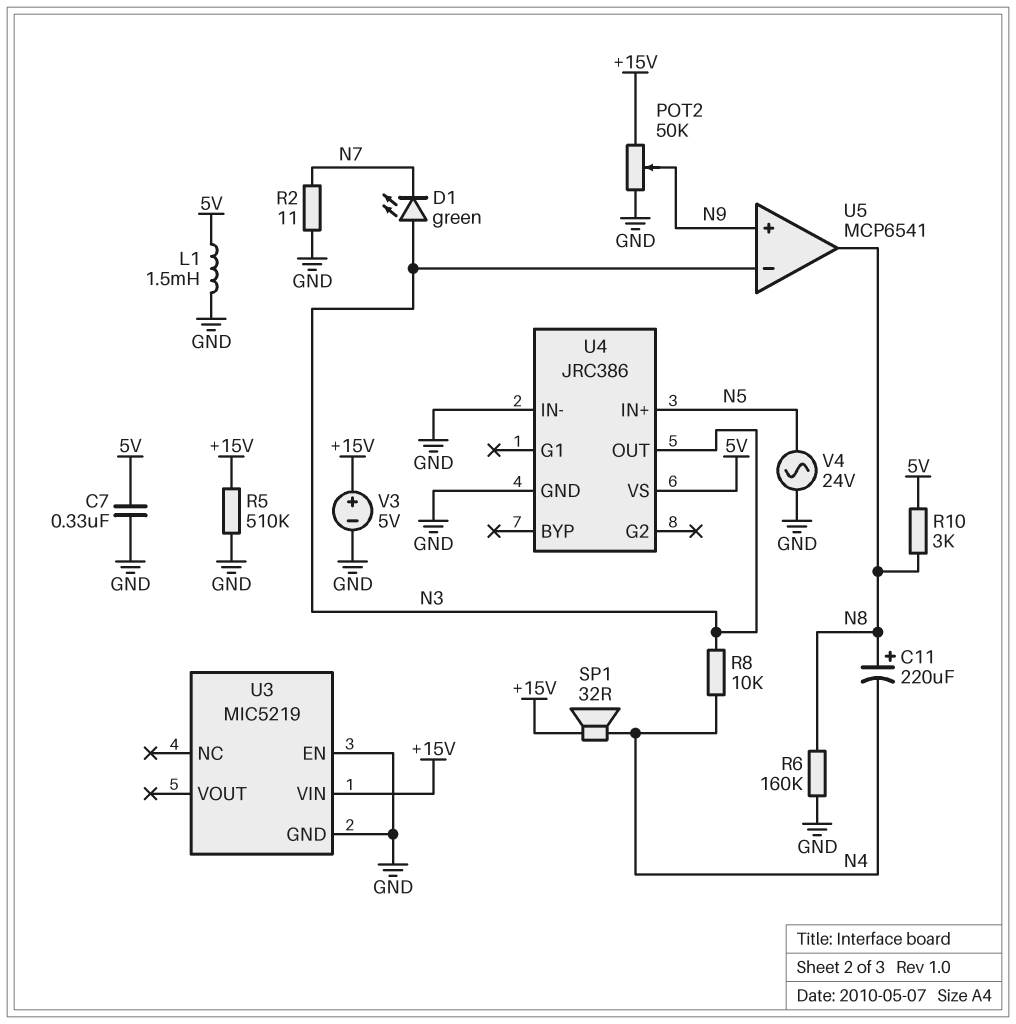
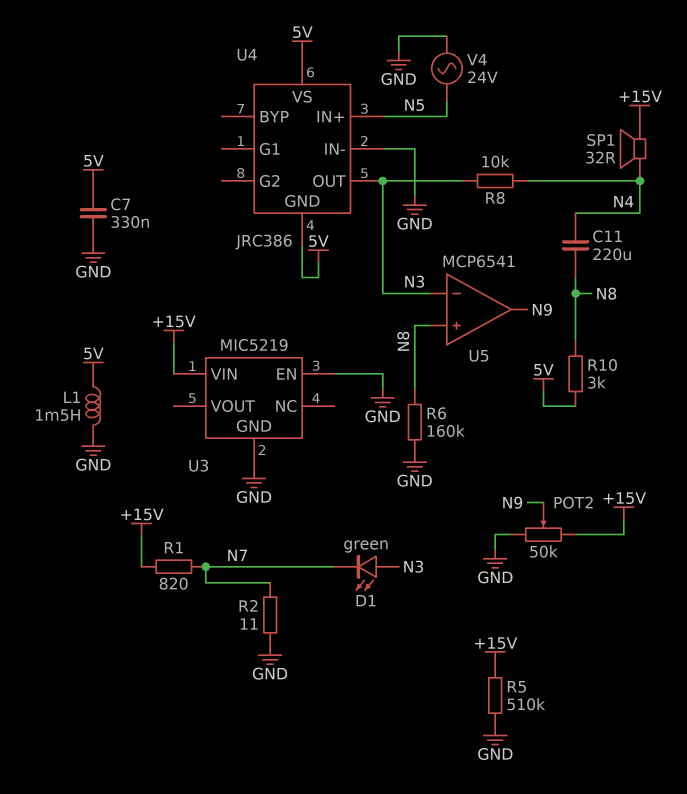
C11: 220uF (plus N8, minus N4) -> 220uF (N4, N8)
R1: none -> 820 (+15V, N7)
U4 pin GND: GND -> 5V
U5 pin in+: N9 -> N8
U5 pin out: N8 -> N9
V3: 5V (plus +15V, minus GND) -> none

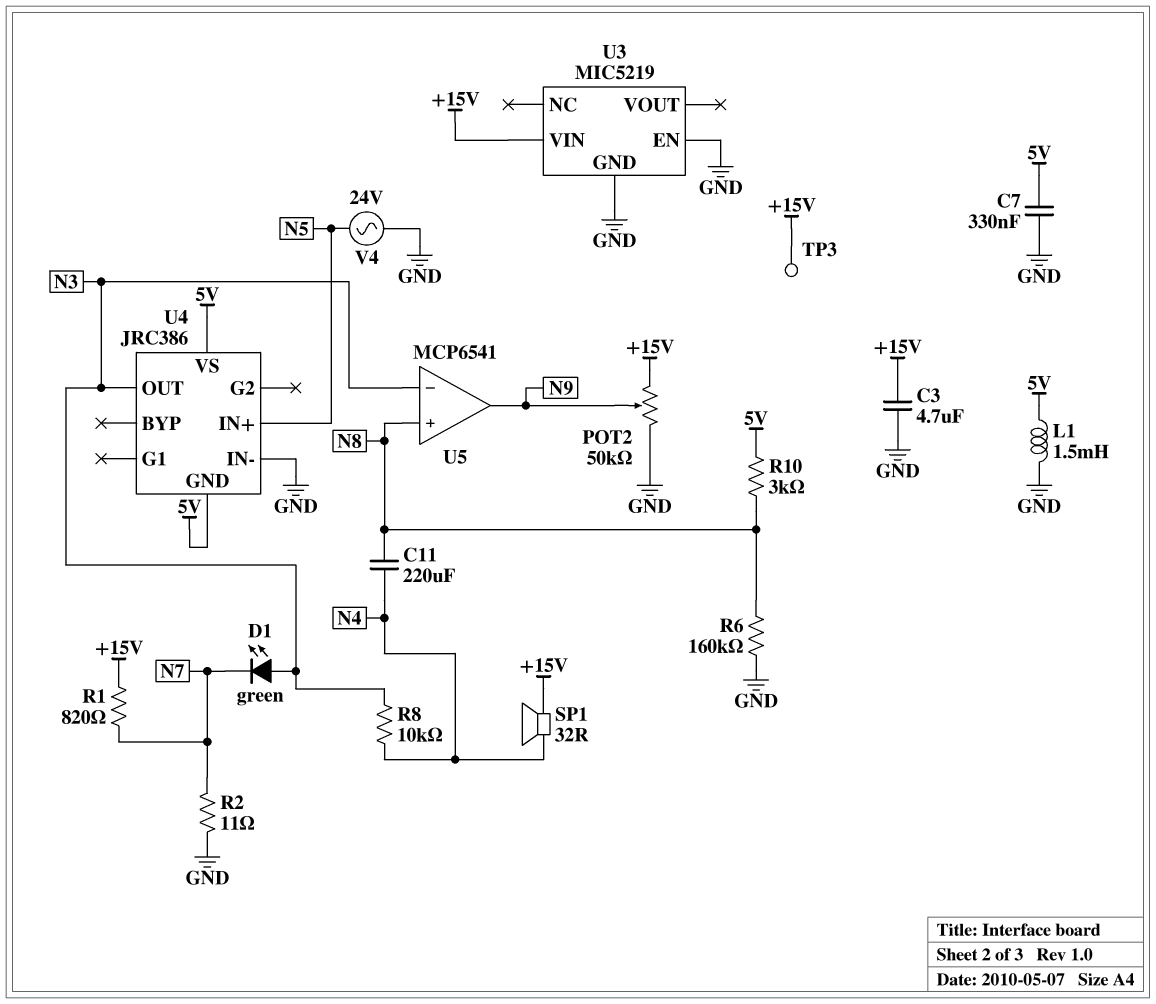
C3: none -> 4.7uF (+15V, GND)
R5: 510k (+15V, GND) -> none
TP3: none -> test point (+15V)

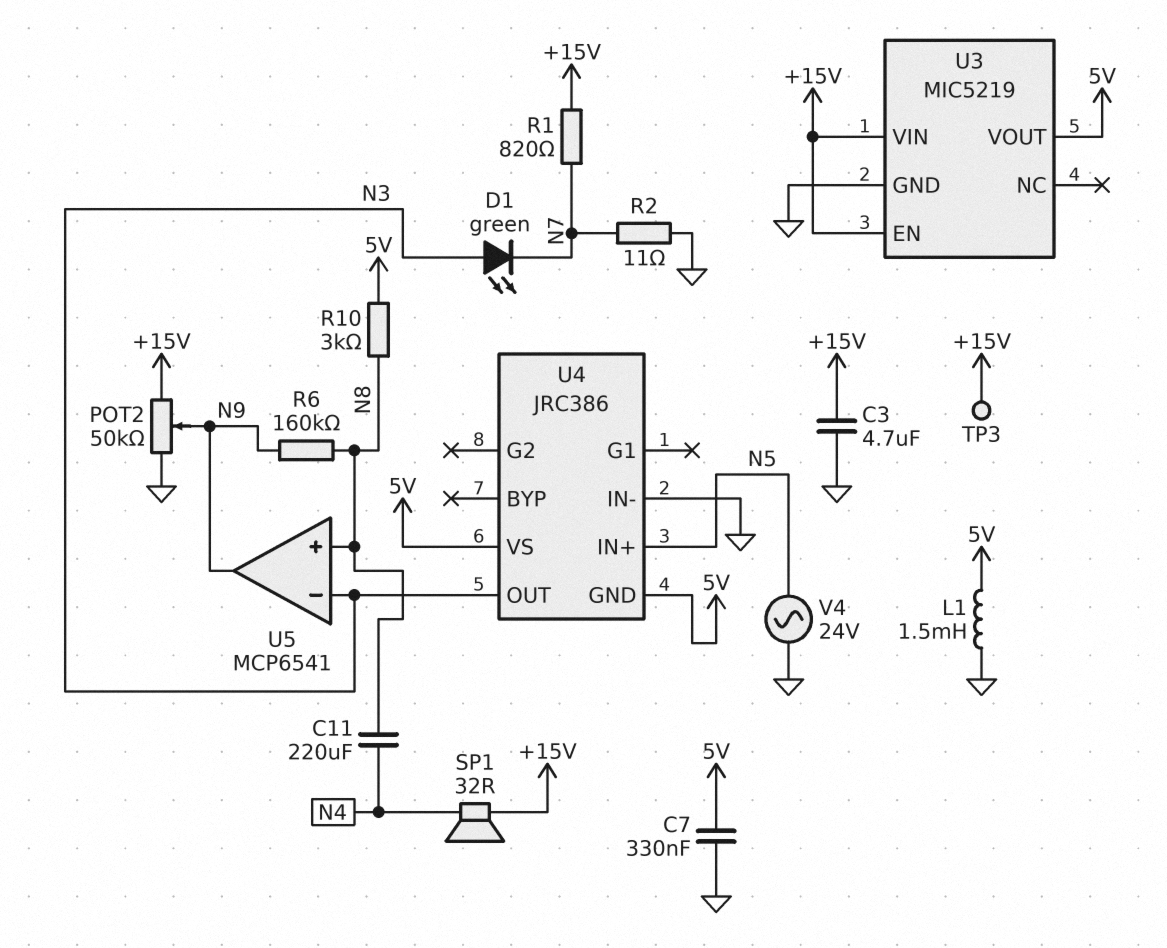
R6: 160k (GND, N8) -> 160k (N8, N9)
R8: 10k (N3, N4) -> none
U3 pin EN: GND -> +15V
U3 pin VOUT: none -> 5V

